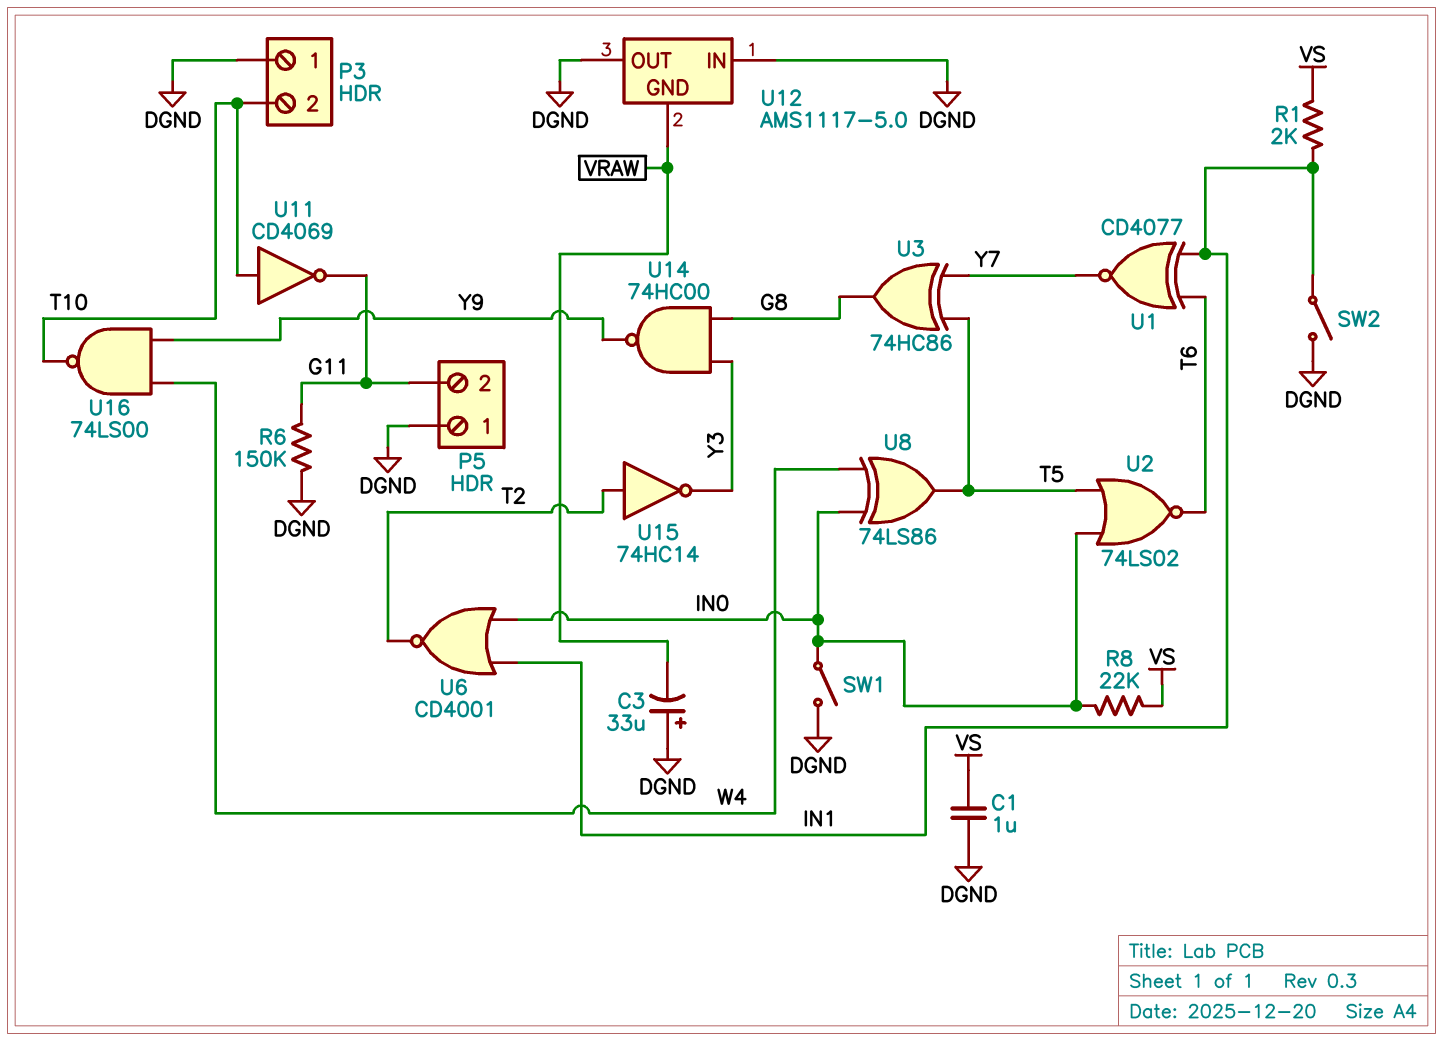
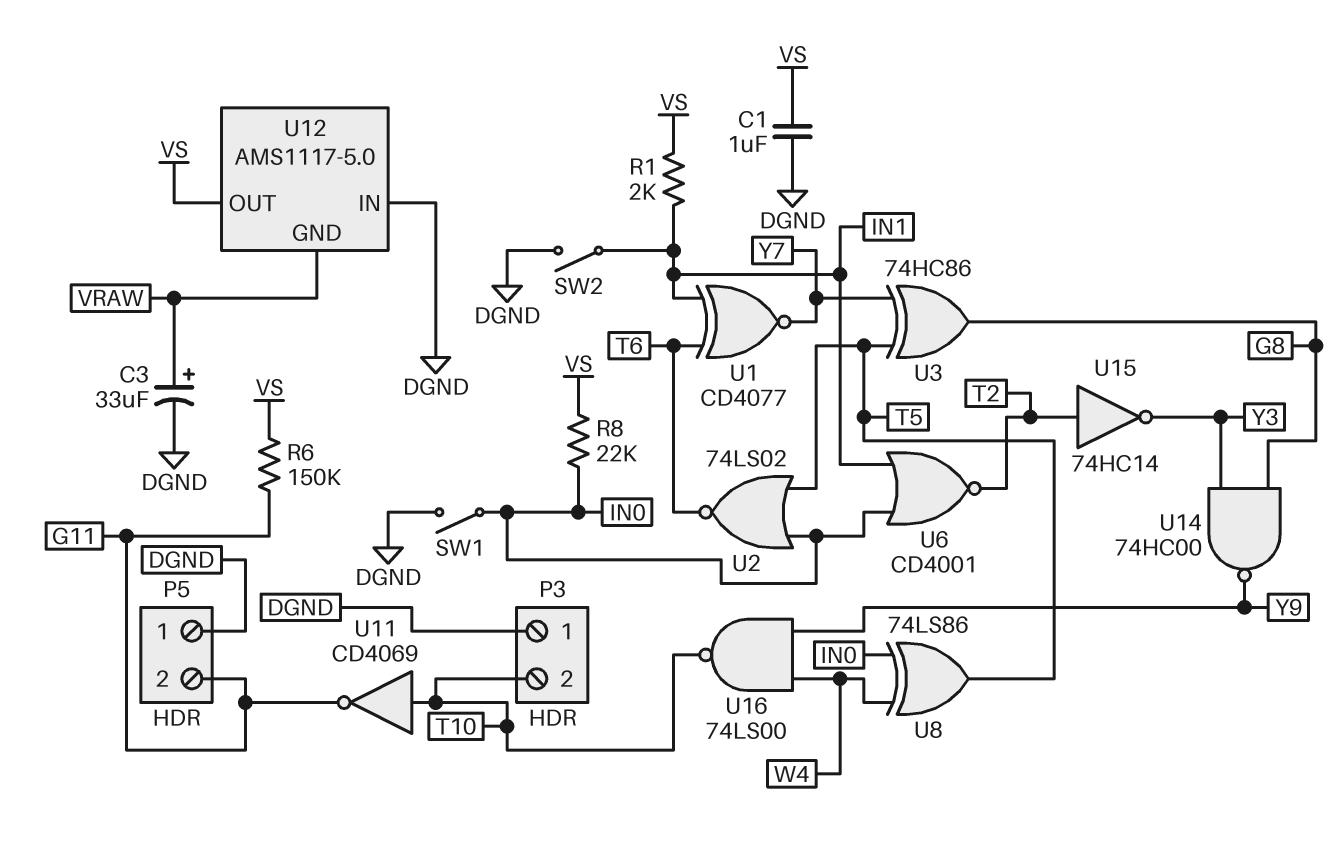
C3: 33uF (plus DGND, minus VRAW) -> 33uF (plus VRAW, minus DGND)
R6: 150k (DGND, G11) -> 150k (G11, VS)
U12 pin OUT: DGND -> VS

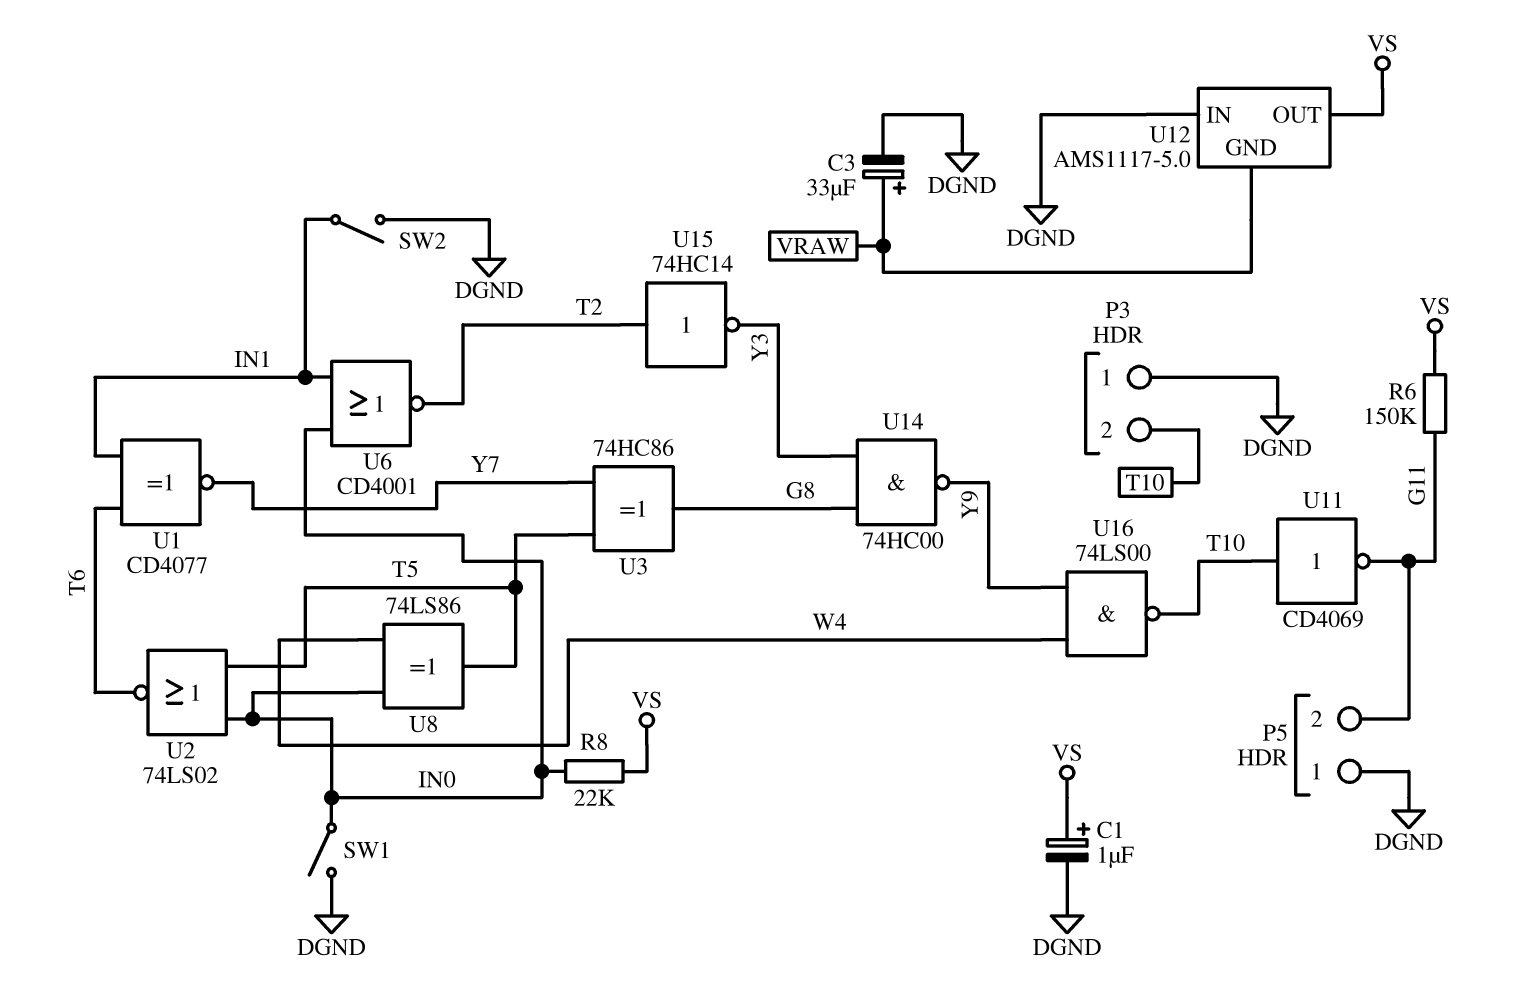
C1: 1uF (DGND, VS) -> 1uF (plus VS, minus DGND)
R1: 2k (IN1, VS) -> none

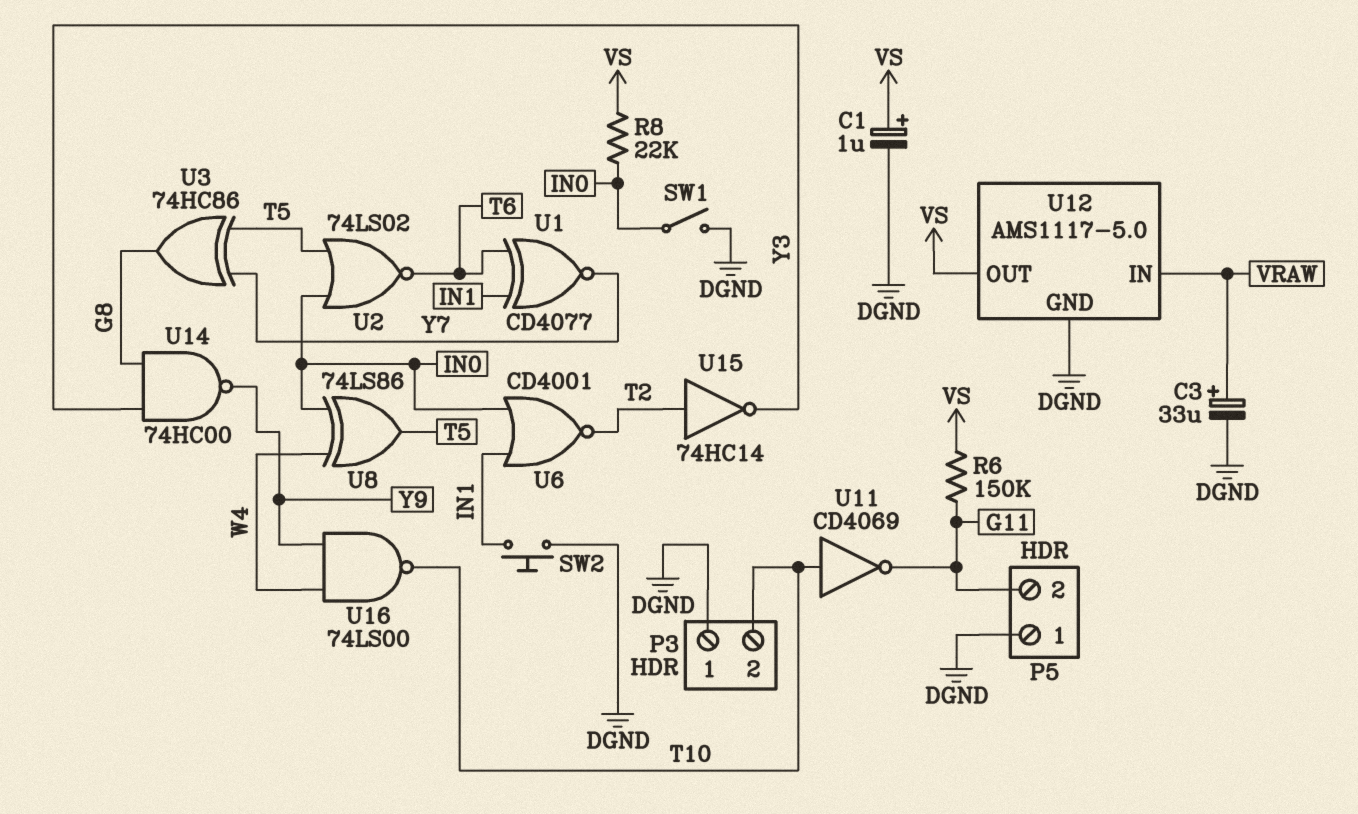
SW2: switch (DGND, IN1) -> button (DGND, IN1)
U12 pin GND: VRAW -> DGND
U12 pin IN: DGND -> VRAW

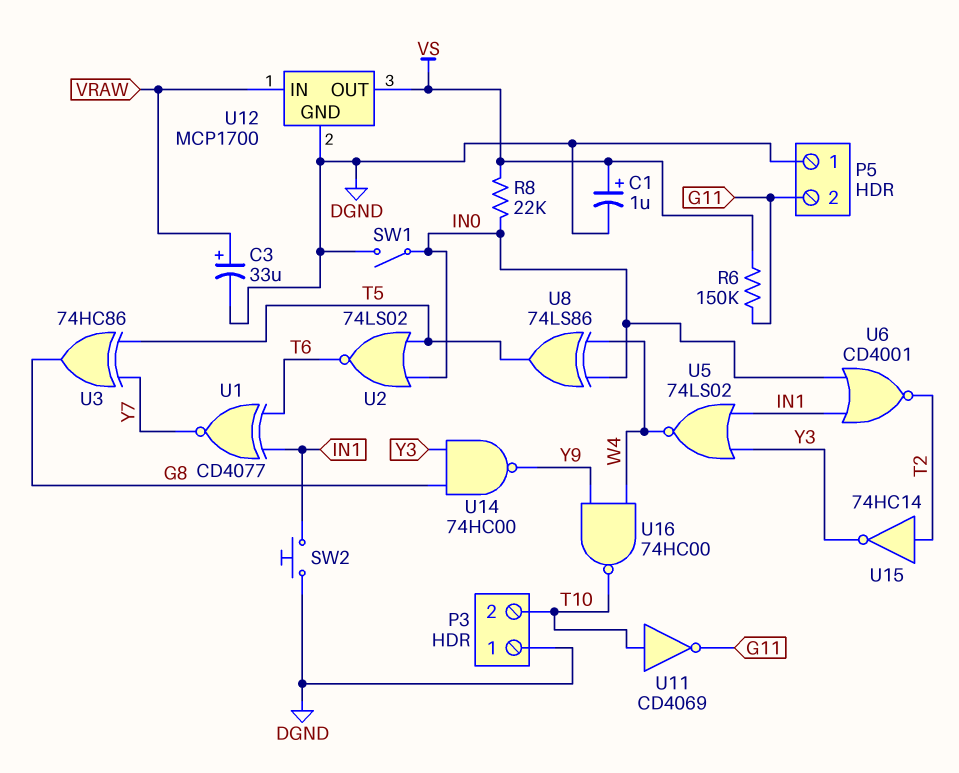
U5: none -> NOR 74LS02 (in IN1, in Y3, out W4)
U12: AMS1117-5.0 -> MCP1700
U16: NAND 74LS00 (in W4, in Y9, out T10) -> NAND 74HC00 (in W4, in Y9, out T10)

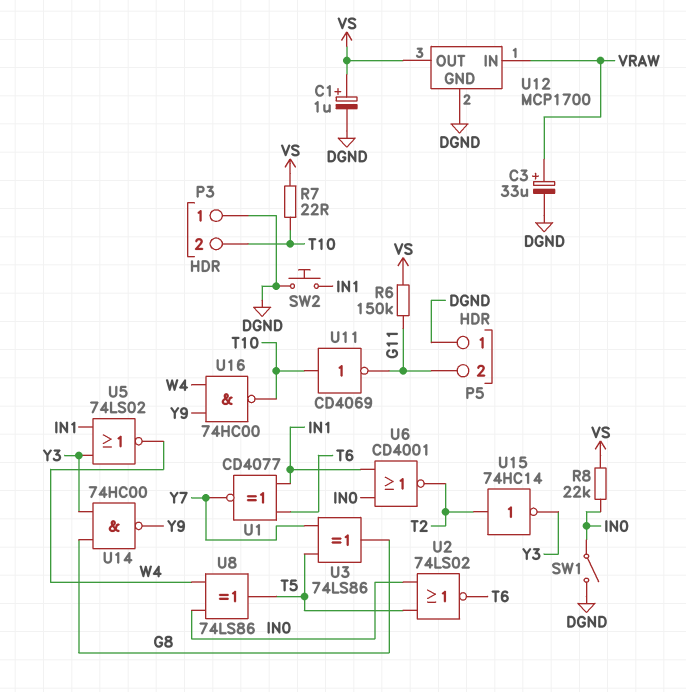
R7: none -> 22 (T10, VS)
U3: XOR 74HC86 (in T5, in Y7, out G8) -> XOR 74LS86 (in T5, in Y7, out G8)

